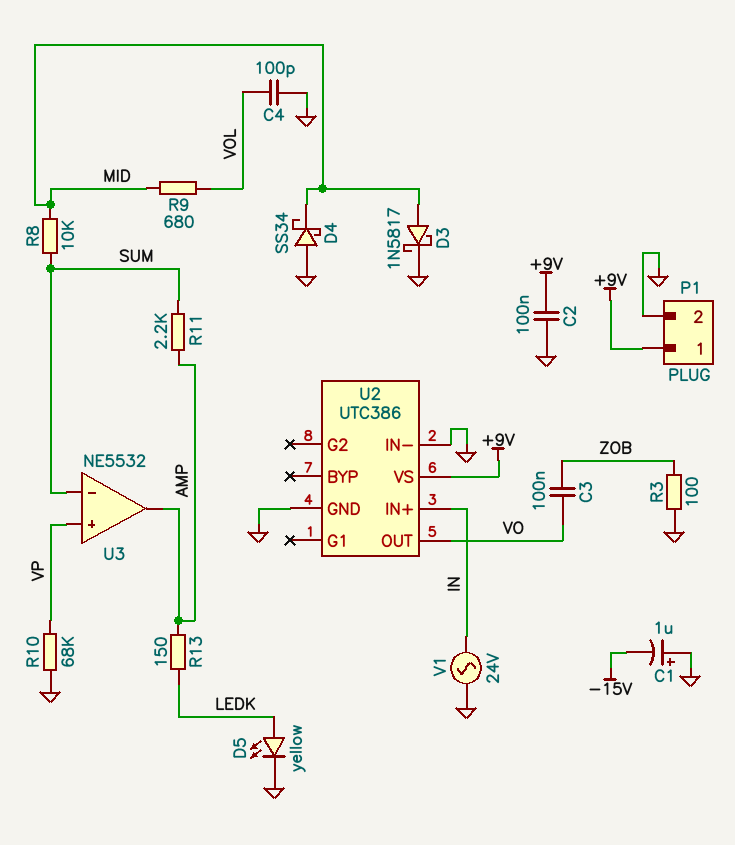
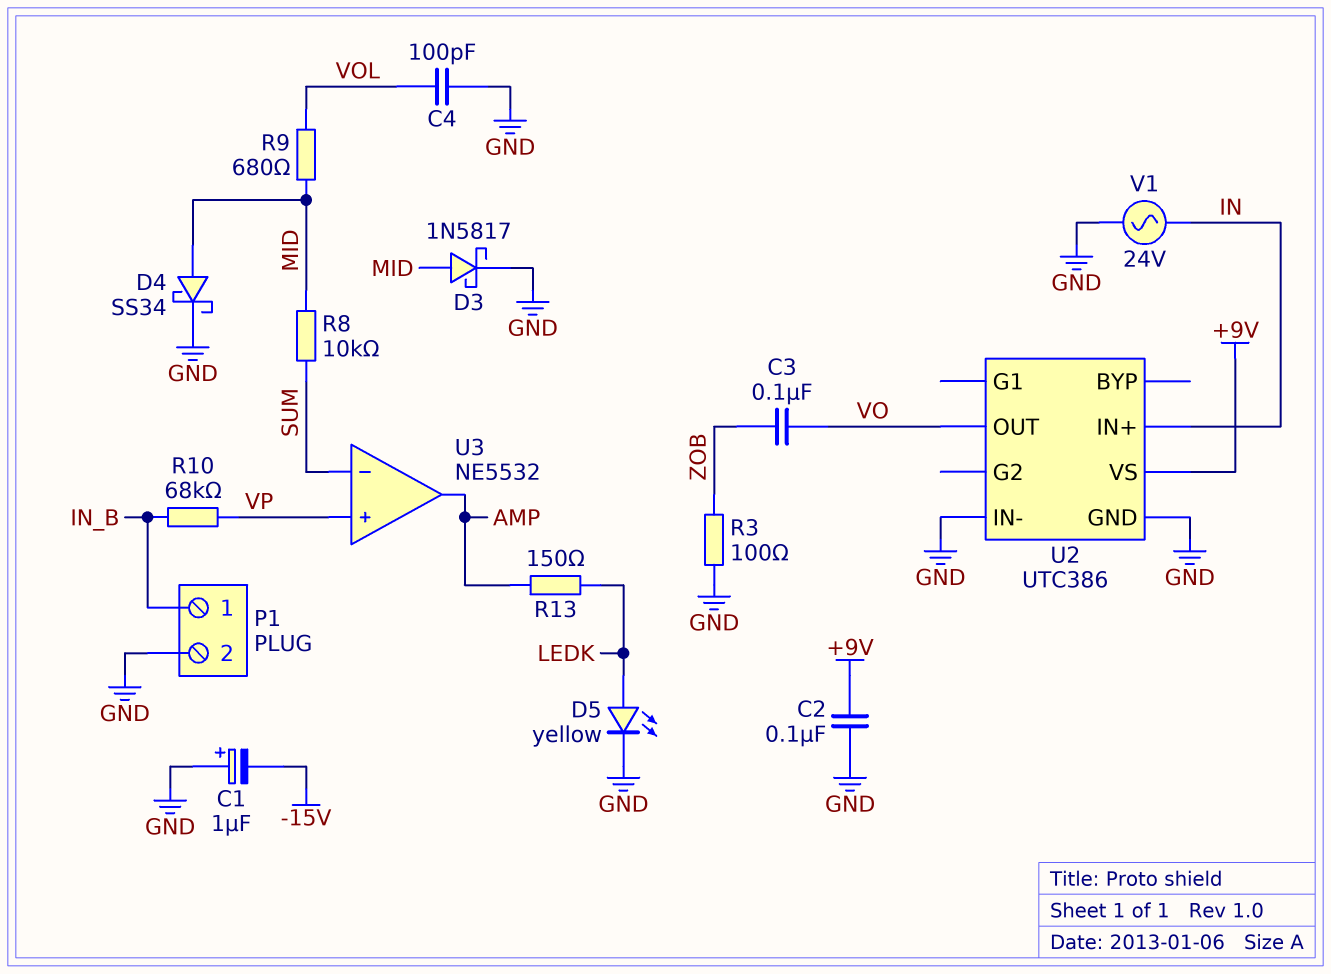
D4: schottky SS34 (A GND, K MID) -> schottky SS34 (A MID, K GND)
P1 pin 1: +9V -> IN_B
R10: 68k (GND, VP) -> 68k (IN_B, VP)
R11: 2.2k (AMP, SUM) -> none

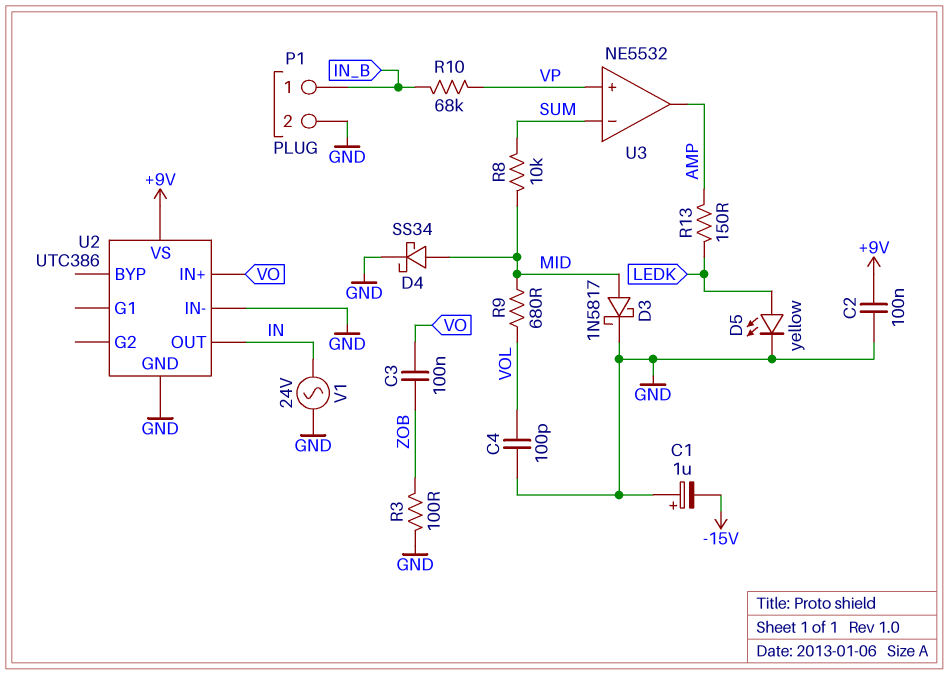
U2 pin IN+: IN -> VO
U2 pin OUT: VO -> IN

